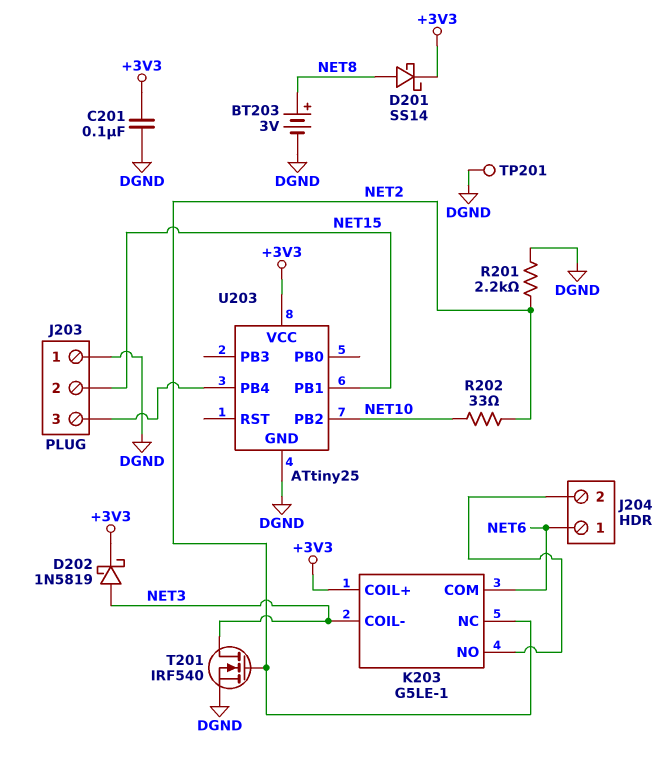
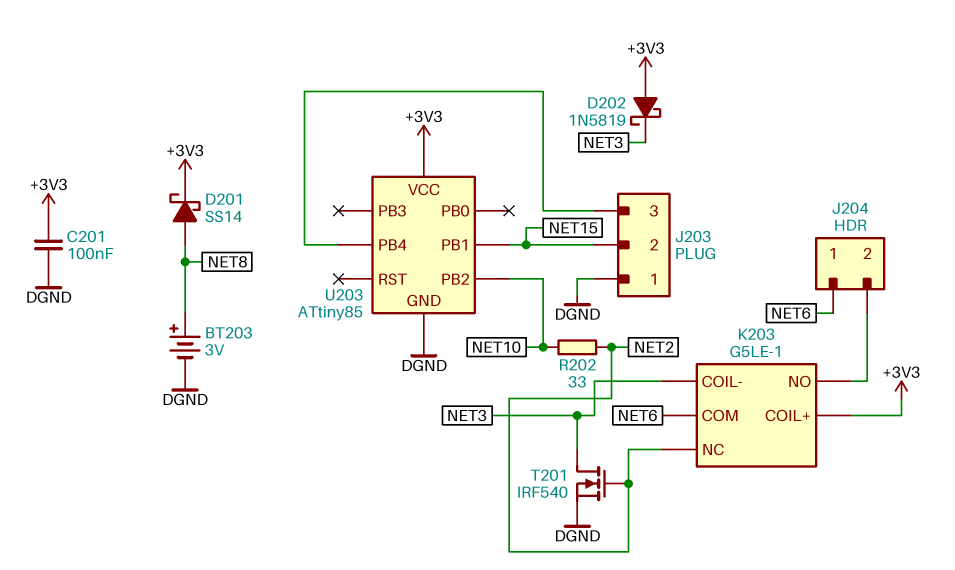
D202: schottky 1N5819 (A NET3, K +3V3) -> schottky 1N5819 (A +3V3, K NET3)
R201: 2.2k (DGND, NET2) -> none
TP201: test point (DGND) -> none
U203: ATtiny25 -> ATtiny85

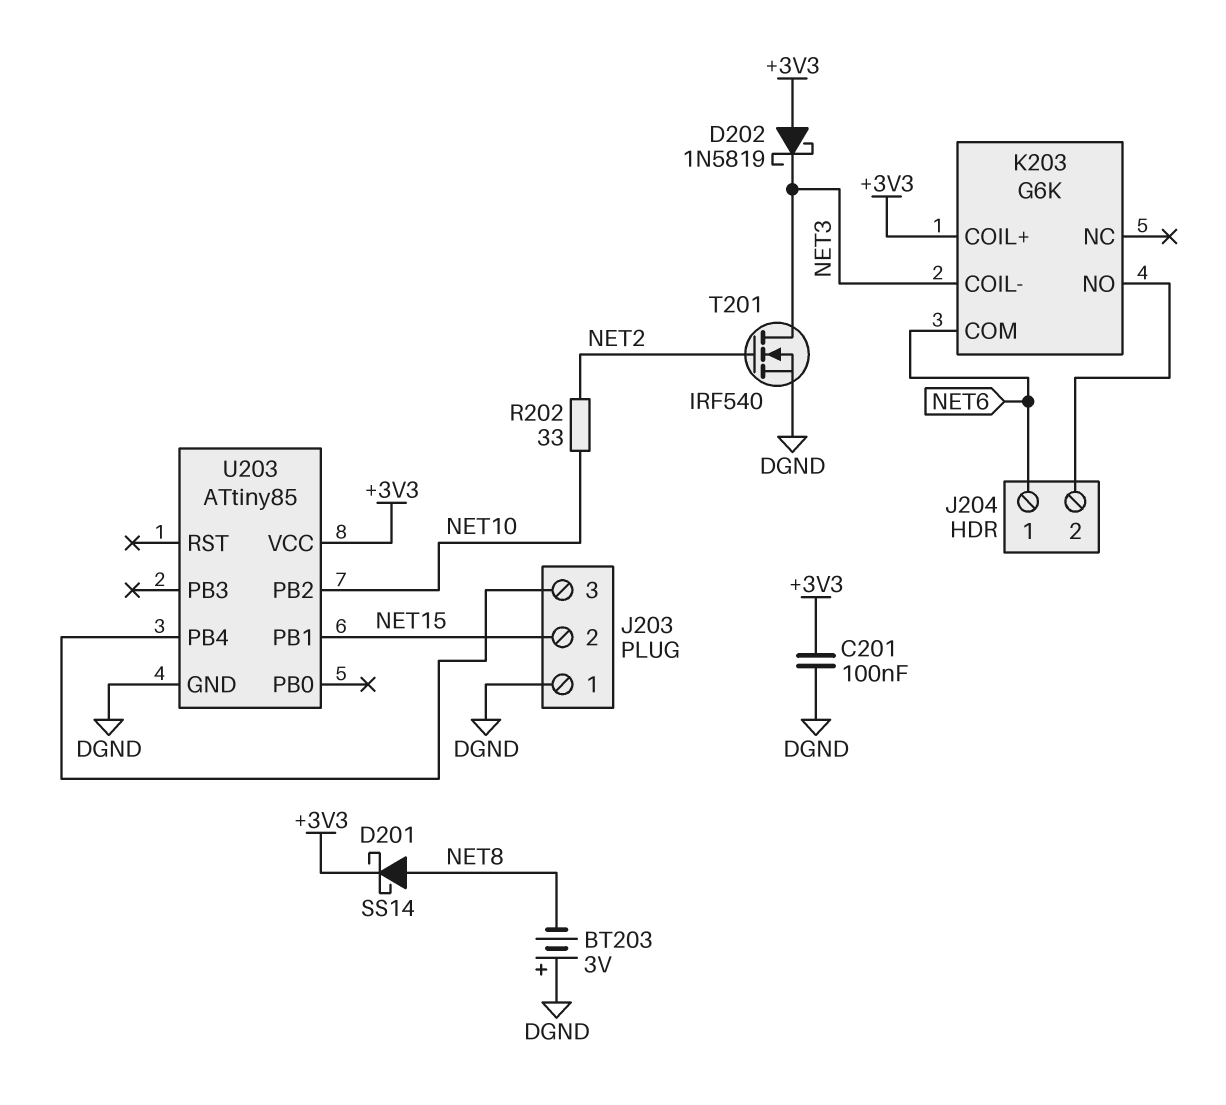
BT203: 3V (plus NET8, minus DGND) -> 3V (plus DGND, minus NET8)
K203: G5LE-1 -> G6K
K203 pin NC: NET2 -> none

